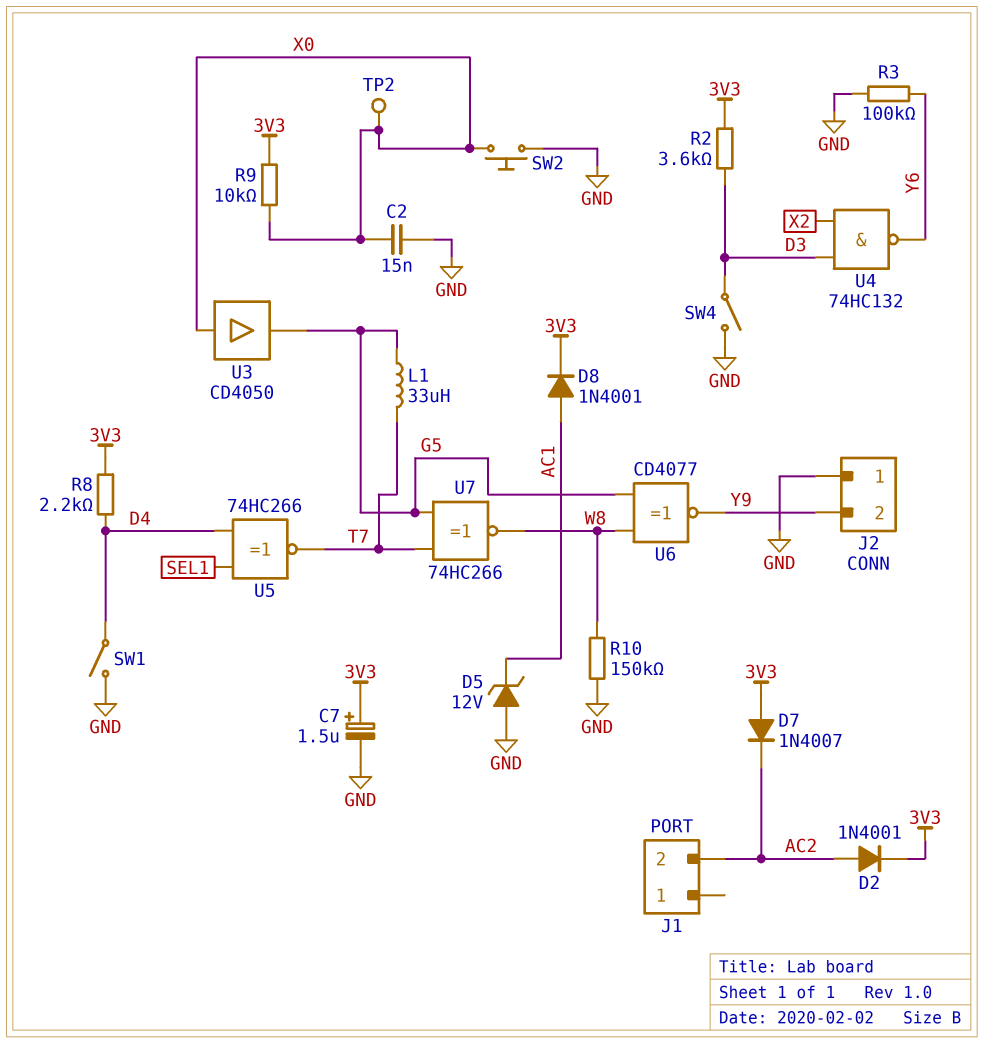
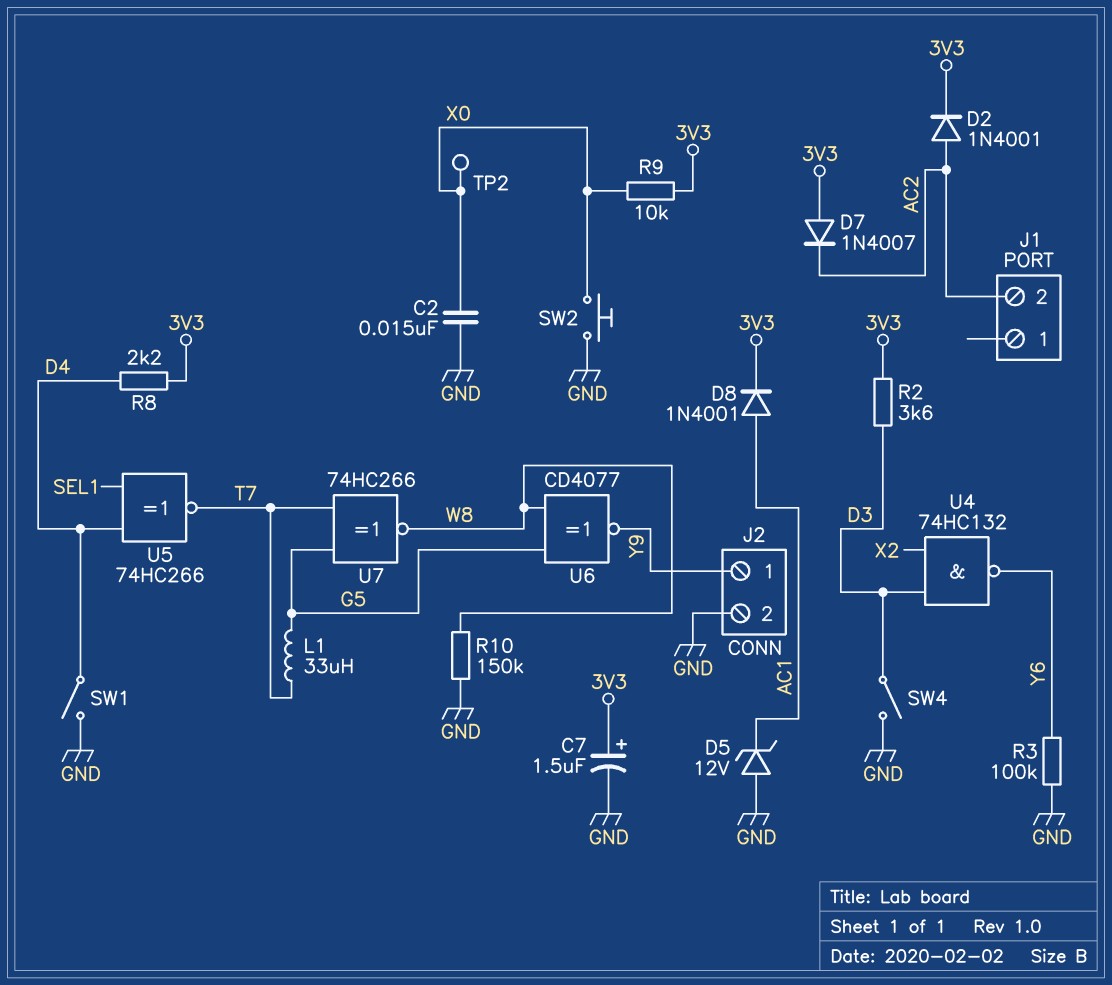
J2 pin 1: GND -> Y9
J2 pin 2: Y9 -> GND
U3: buffer CD4050 (in X0, out G5) -> none

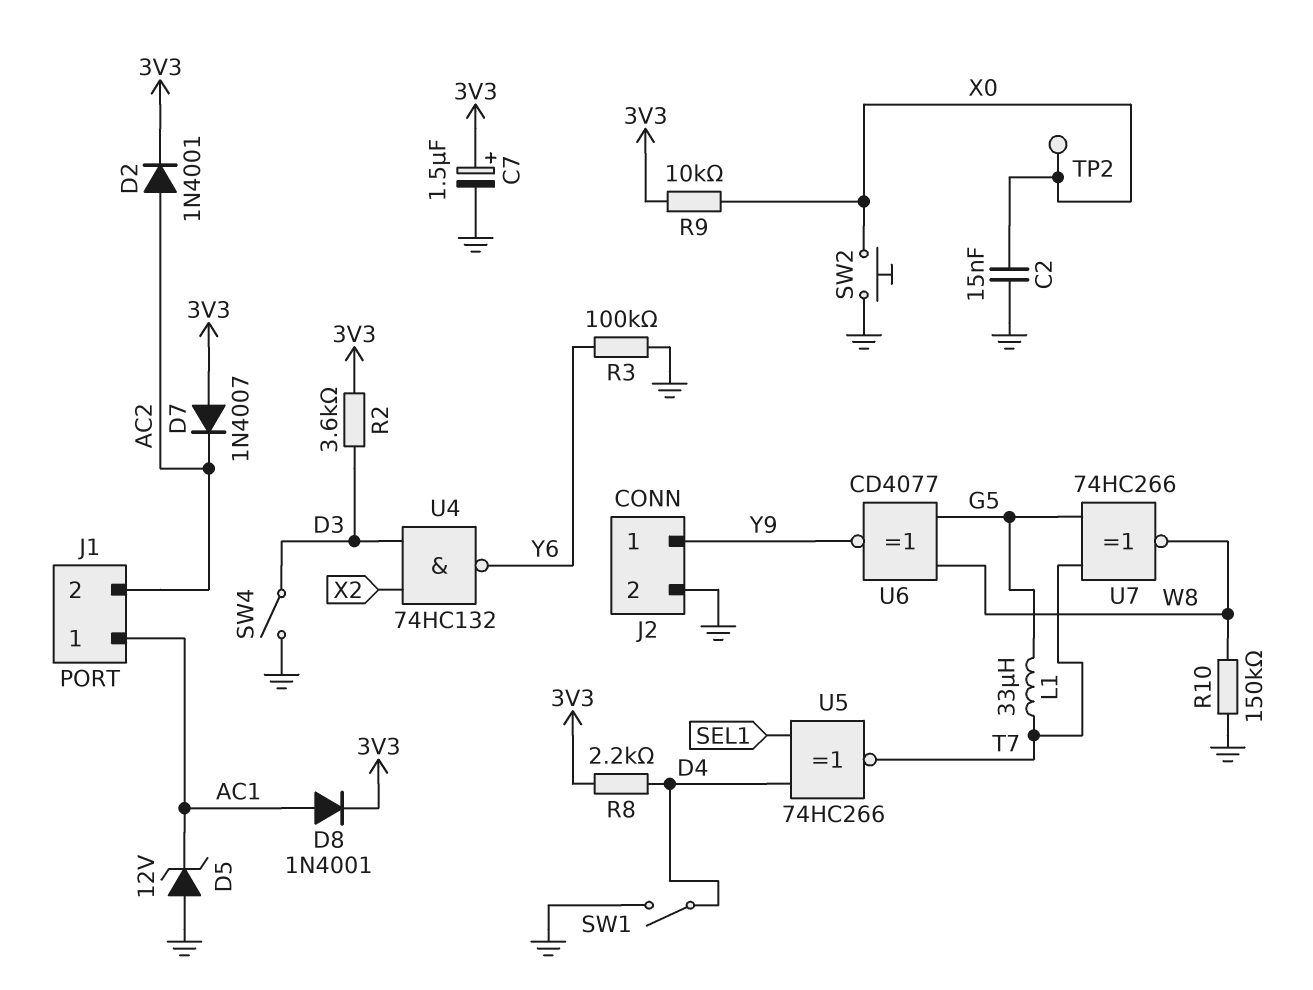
J1 pin 1: none -> AC1

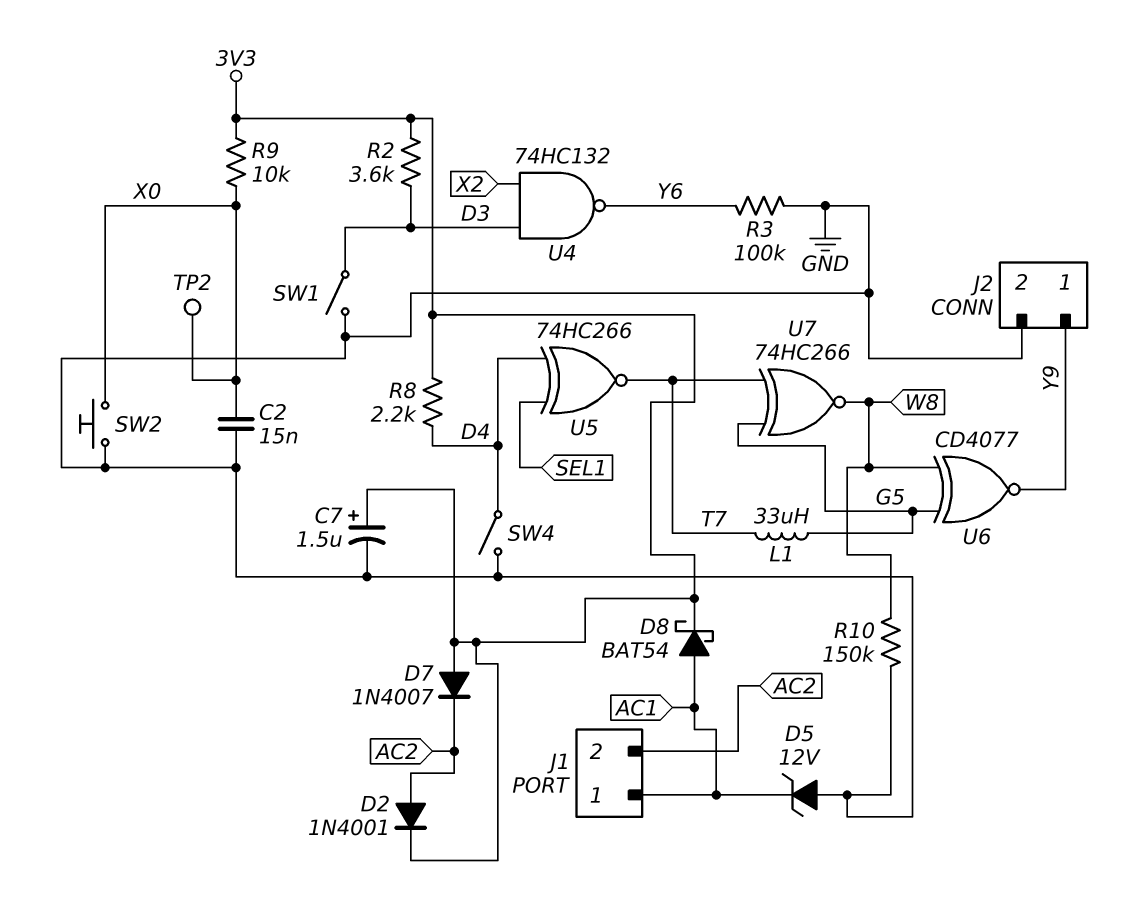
D8: diode 1N4001 (A AC1, K 3V3) -> schottky BAT54 (A AC1, K 3V3)
SW1: switch (D4, GND) -> switch (D3, GND)
SW4: switch (D3, GND) -> switch (D4, GND)

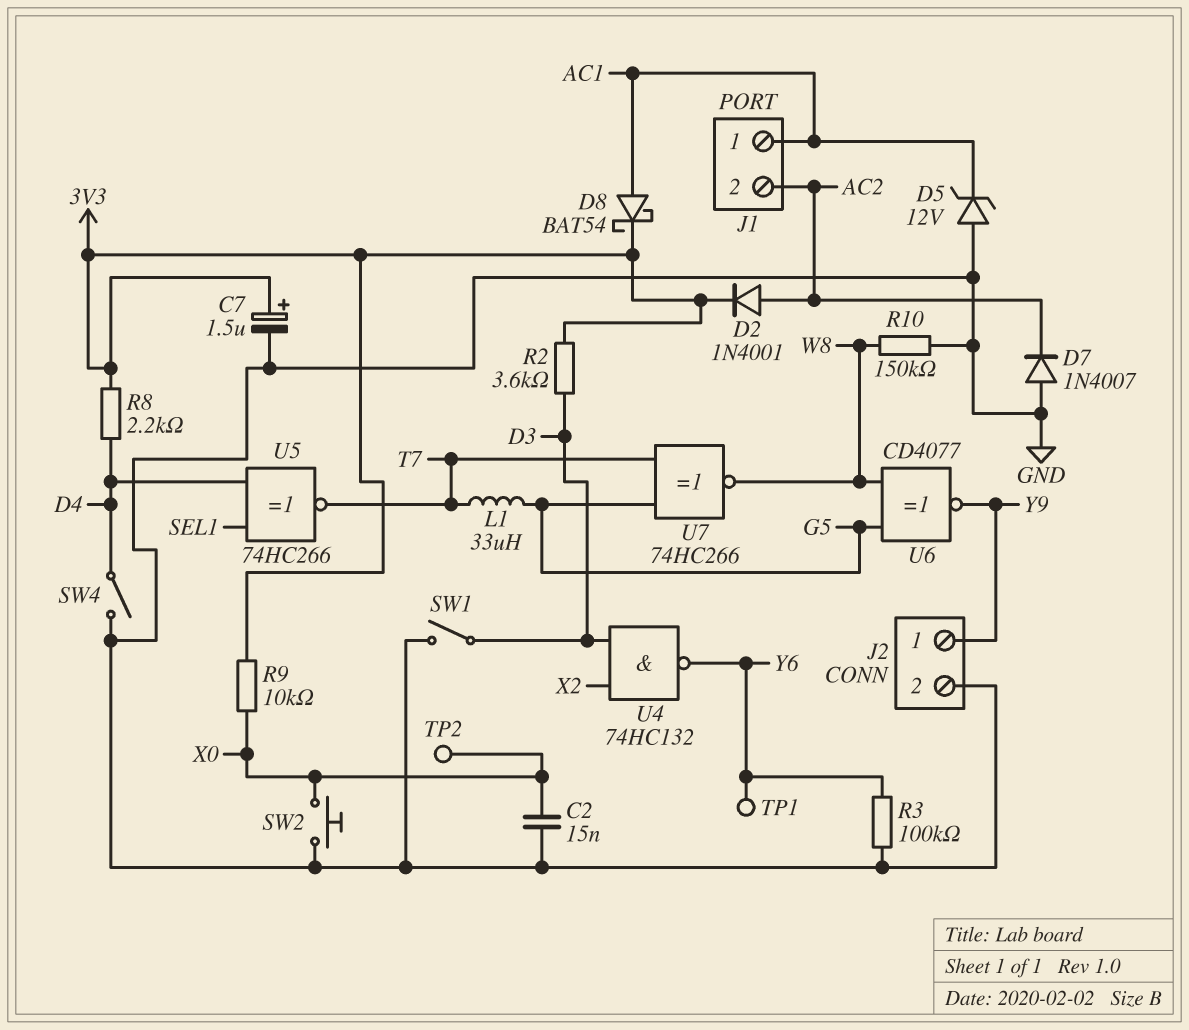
D7: diode 1N4007 (A 3V3, K AC2) -> diode 1N4007 (A GND, K AC2)
TP1: none -> test point (Y6)

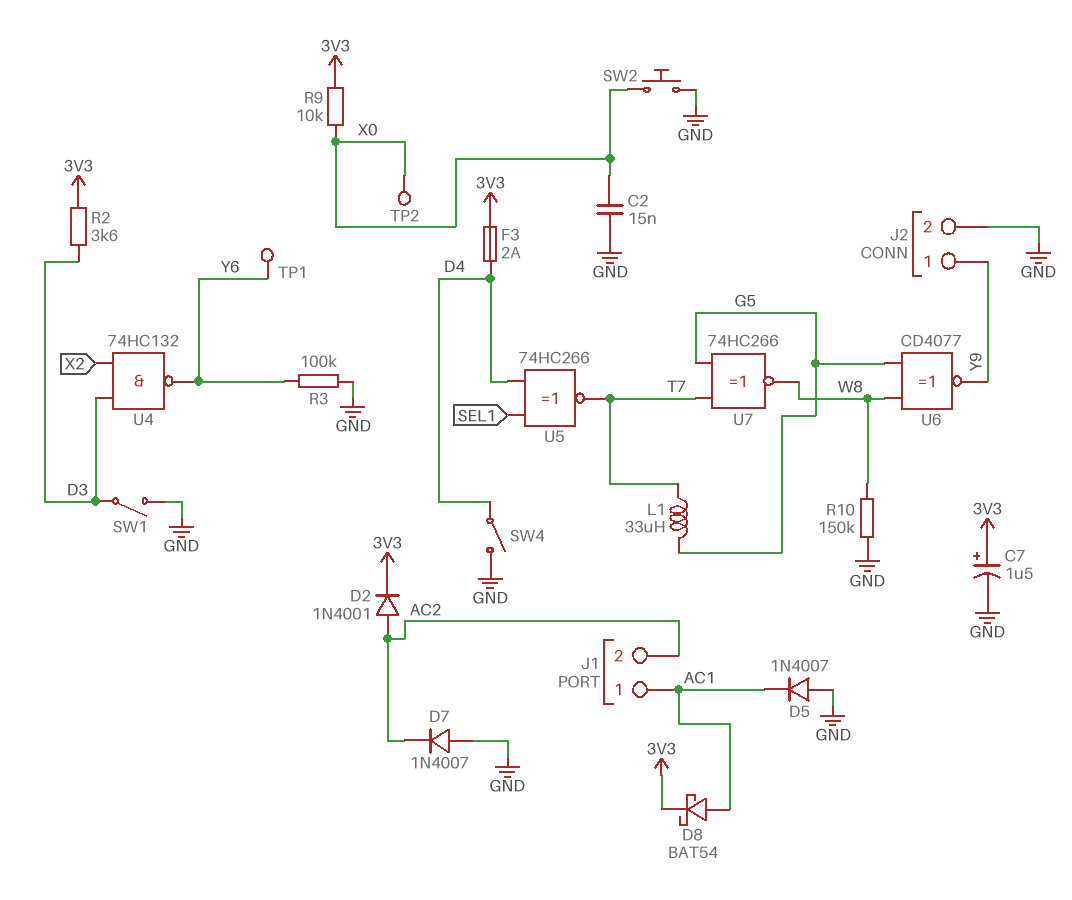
D5: zener 12V (A GND, K AC1) -> diode 1N4007 (A GND, K AC1)
F3: none -> 2A (3V3, D4)
R8: 2.2k (3V3, D4) -> none

